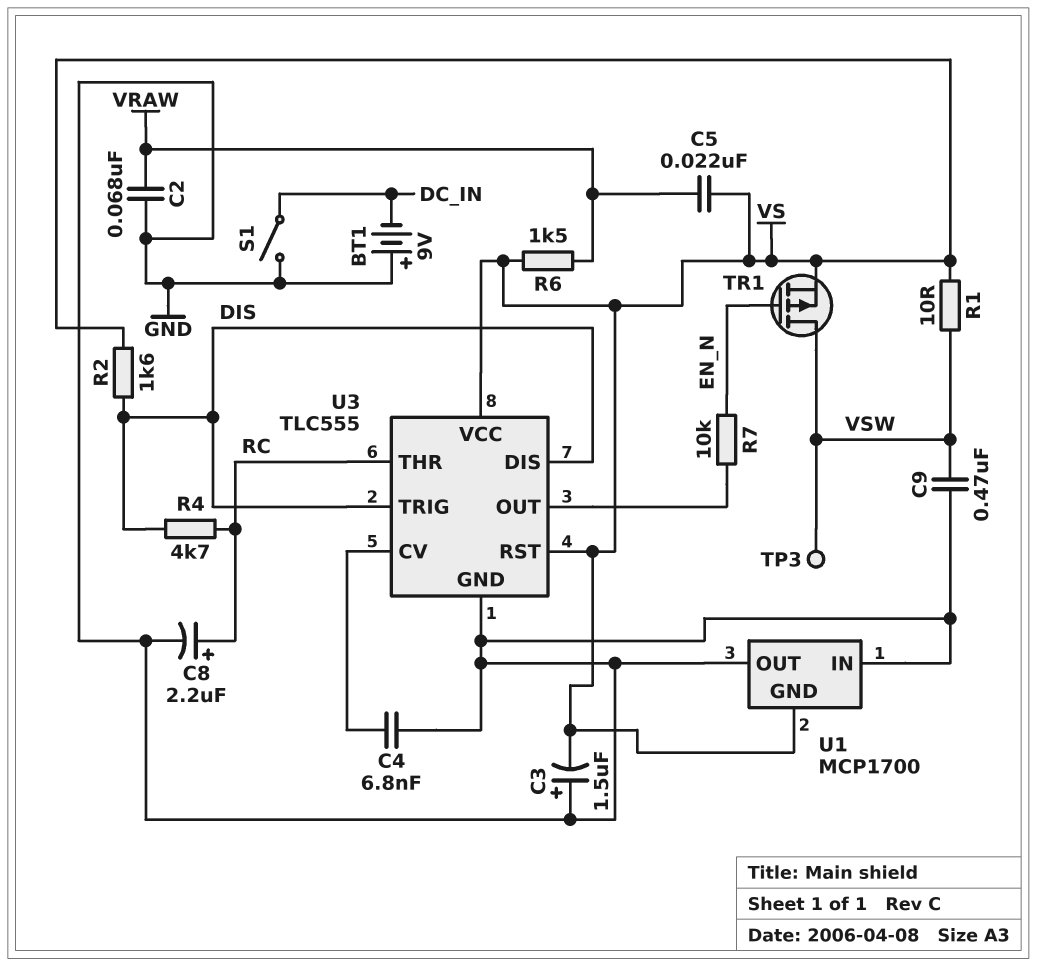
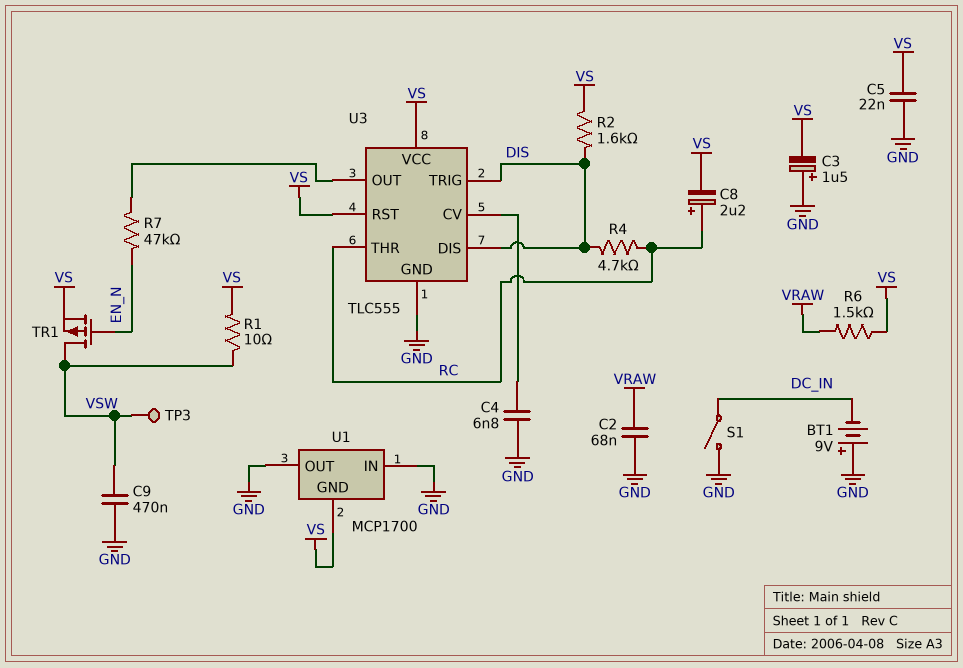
C5: 22nF (VRAW, VS) -> 22nF (GND, VS)
C8: 2.2uF (plus RC, minus GND) -> 2.2uF (plus RC, minus VS)
R7: 10k (EN_N, U3/OUT) -> 47k (EN_N, U3/OUT)

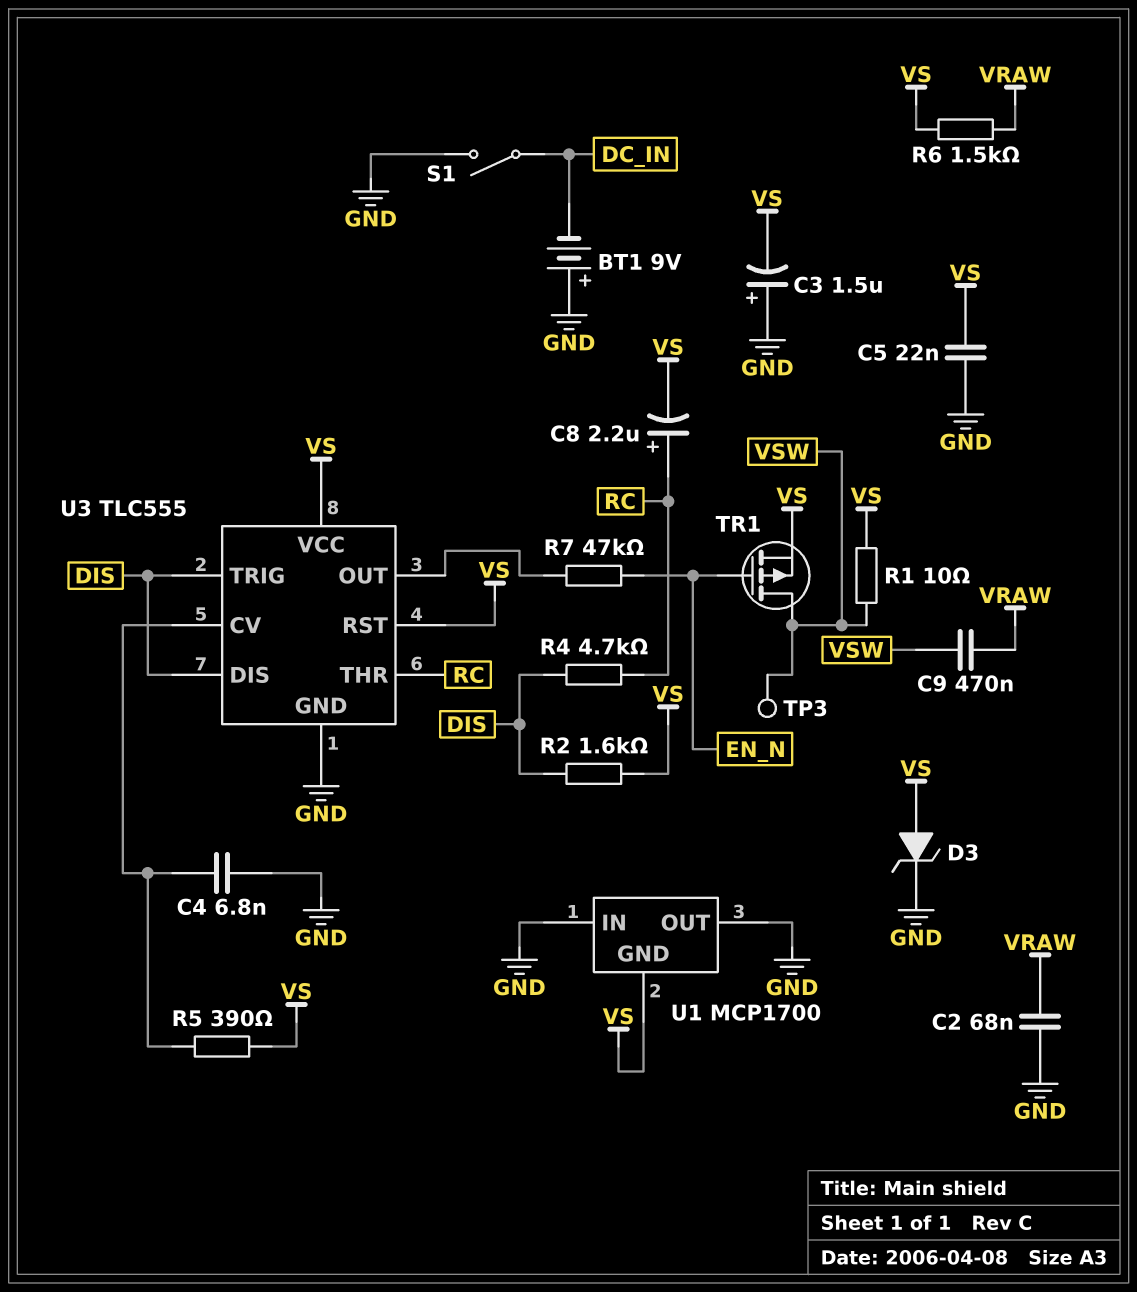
C9: 470nF (GND, VSW) -> 470nF (VRAW, VSW)
D3: none -> zener (A VS, K GND)
R5: none -> 390 (U3/CV, VS)

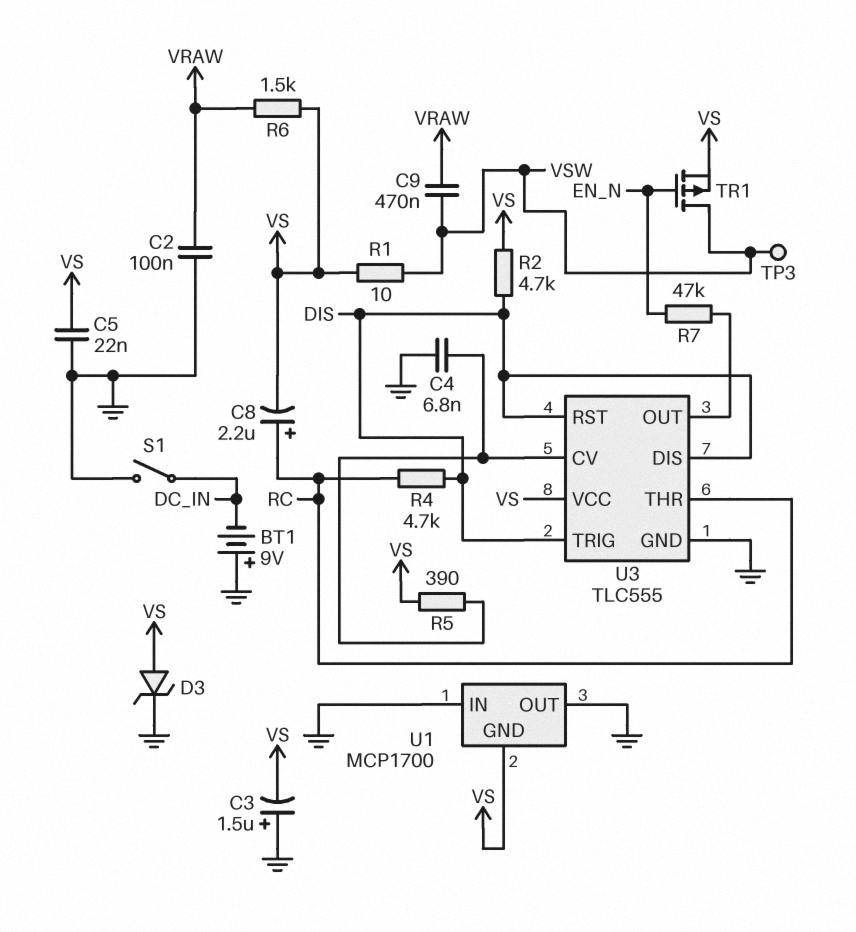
C2: 68nF (GND, VRAW) -> 100nF (GND, VRAW)
R2: 1.6k (DIS, VS) -> 4.7k (DIS, VS)
U3 pin RST: VS -> DIS

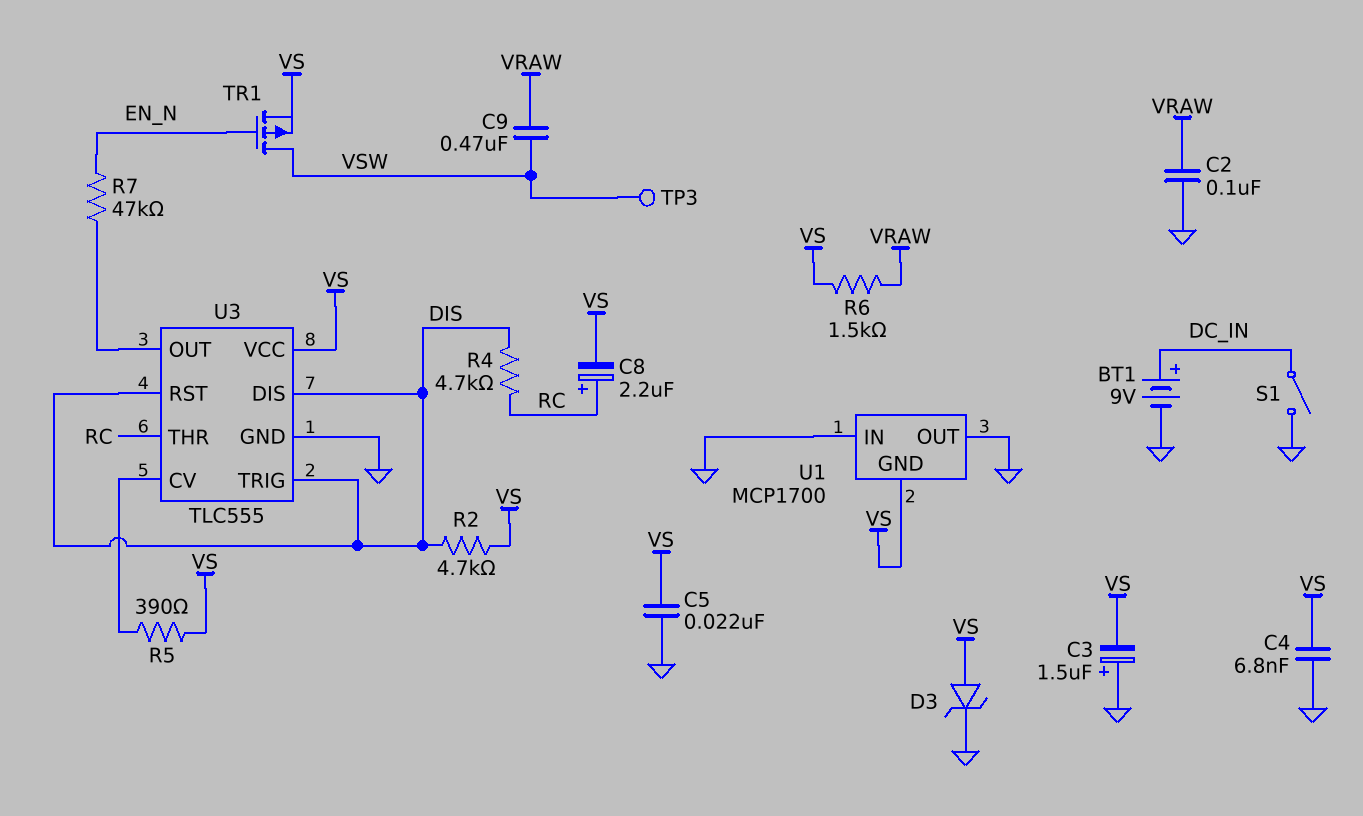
BT1: 9V (plus GND, minus DC_IN) -> 9V (plus DC_IN, minus GND)
C4: 6.8nF (GND, U3/CV) -> 6.8nF (GND, VS)
R1: 10 (VS, VSW) -> none

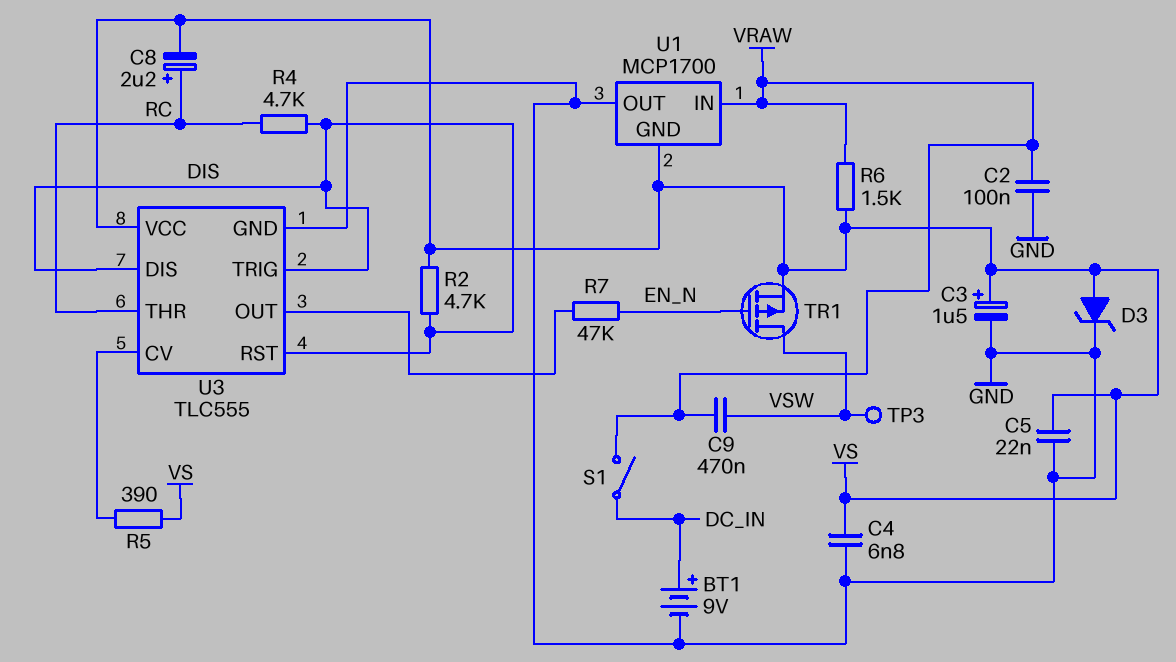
C3: 1.5uF (plus GND, minus VS) -> 1.5uF (plus VS, minus GND)
S1: switch (DC_IN, GND) -> switch (DC_IN, VRAW)
U1 pin IN: GND -> VRAW

